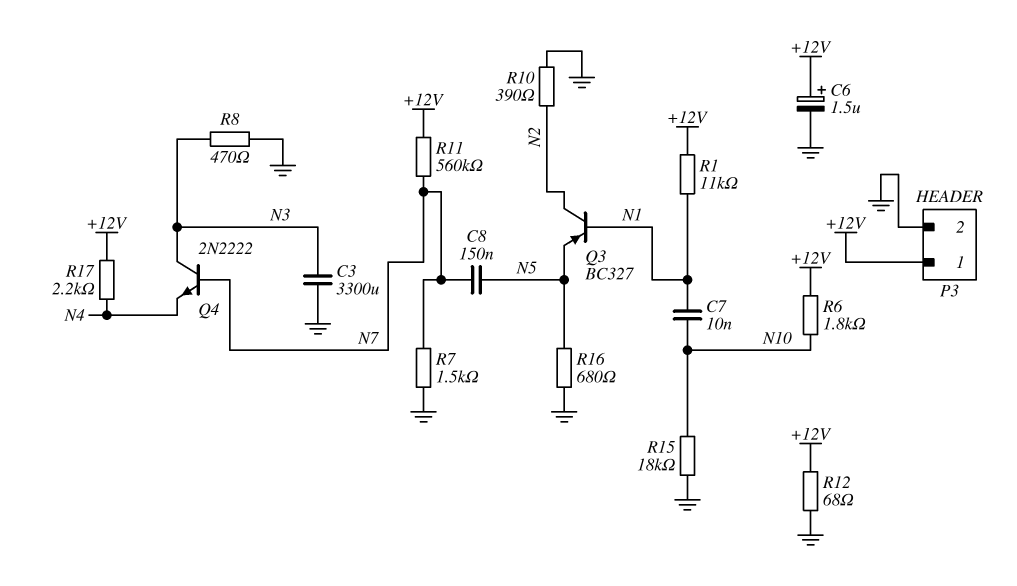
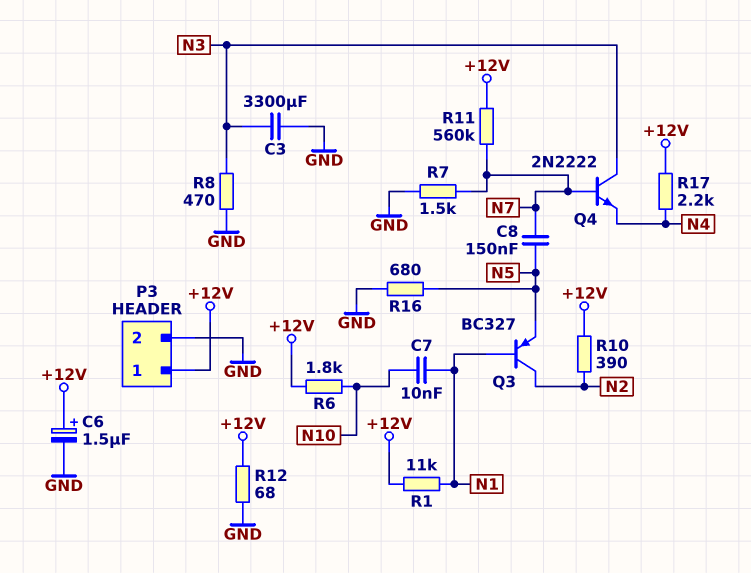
R10: 390 (GND, N2) -> 390 (+12V, N2)
R15: 18k (GND, N10) -> none

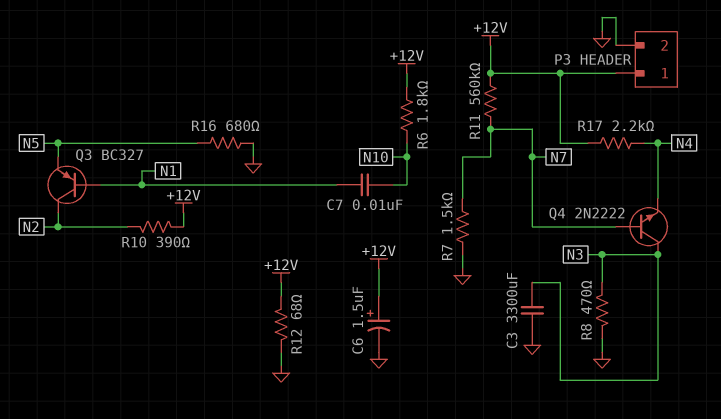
C8: 150nF (N5, N7) -> none
R1: 11k (+12V, N1) -> none

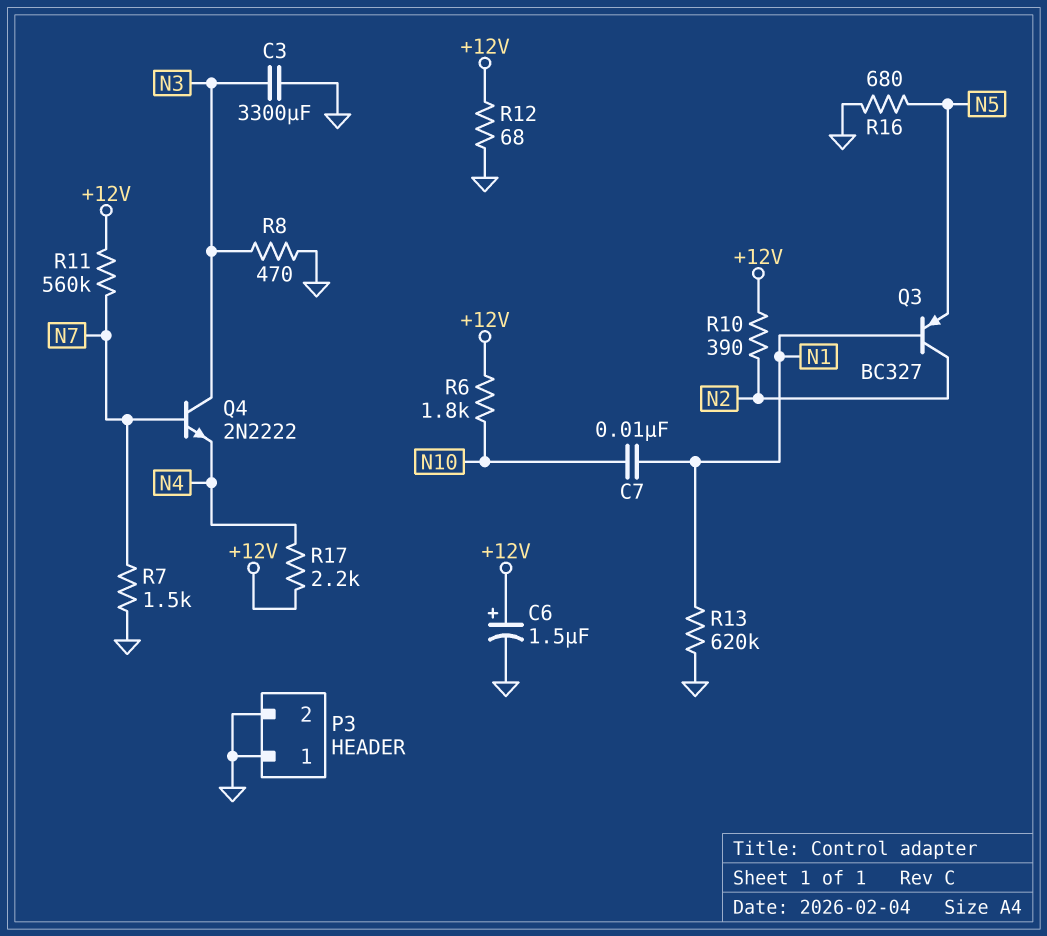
P3 pin 1: +12V -> GND
R13: none -> 620k (GND, N1)

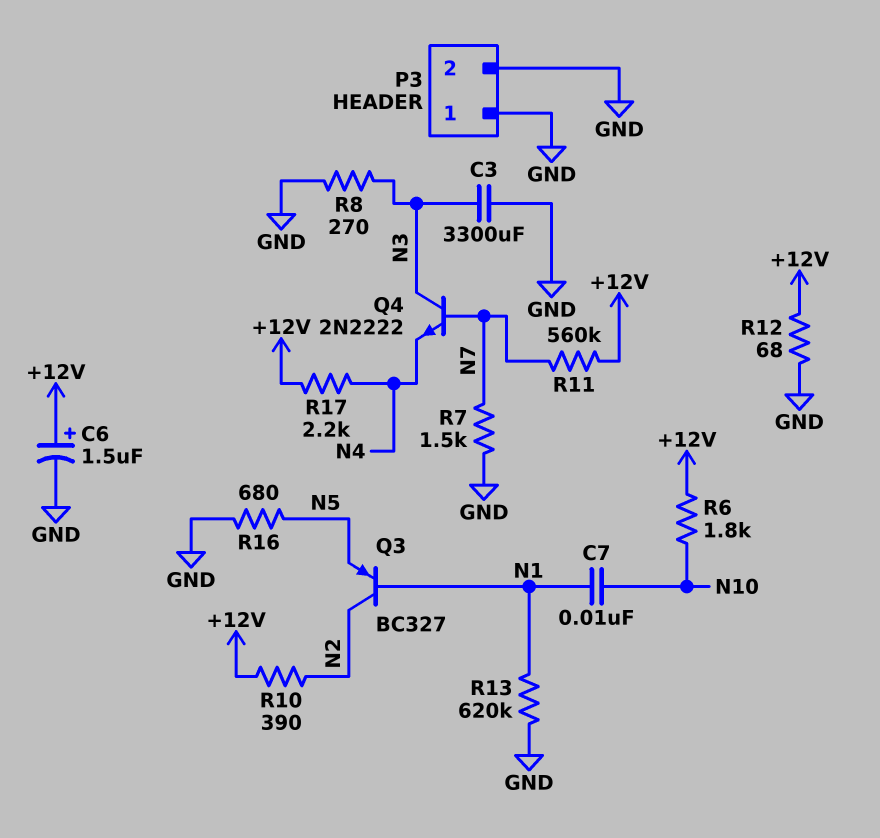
R8: 470 (GND, N3) -> 270 (GND, N3)

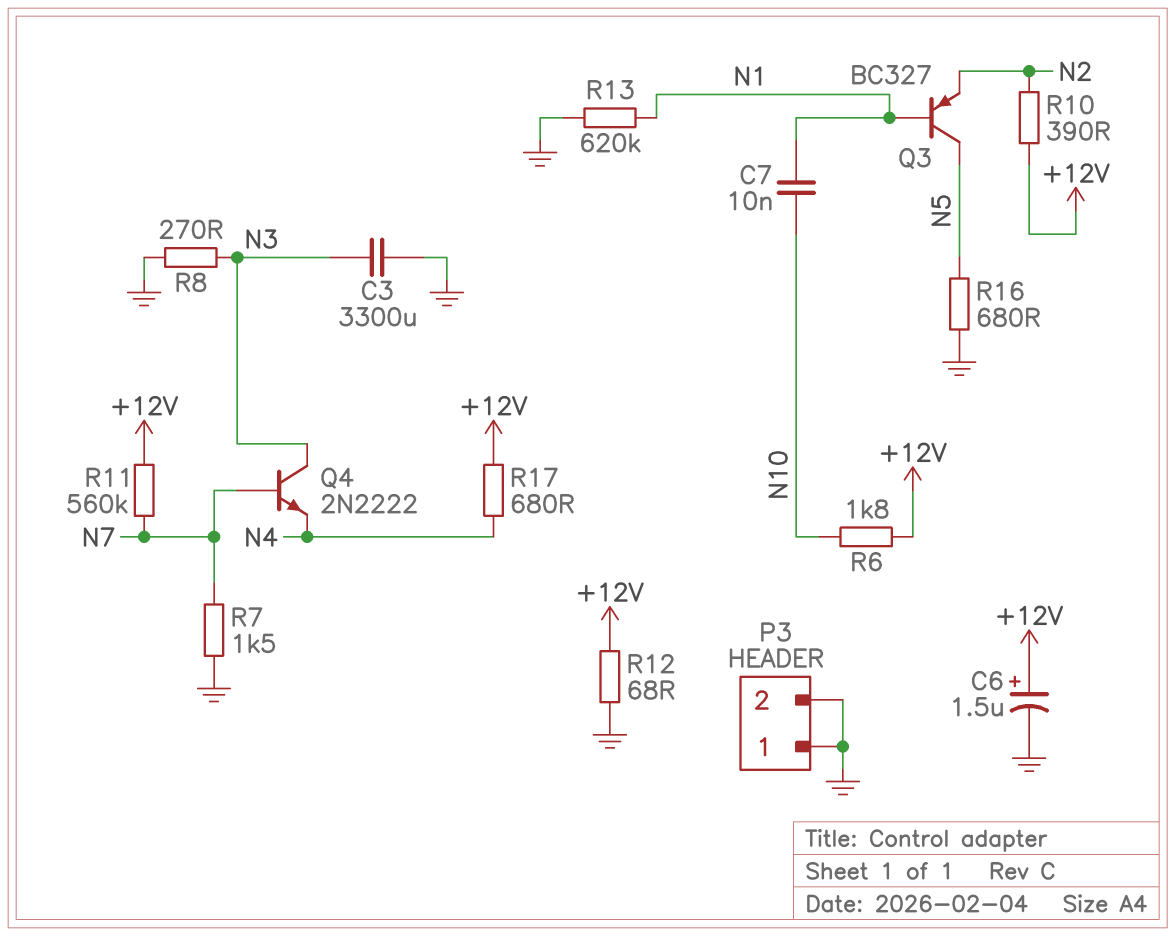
Q3: PNP BC327 (B N1, C N2, E N5) -> PNP BC327 (B N1, C N5, E N2)
R17: 2.2k (+12V, N4) -> 680 (+12V, N4)

